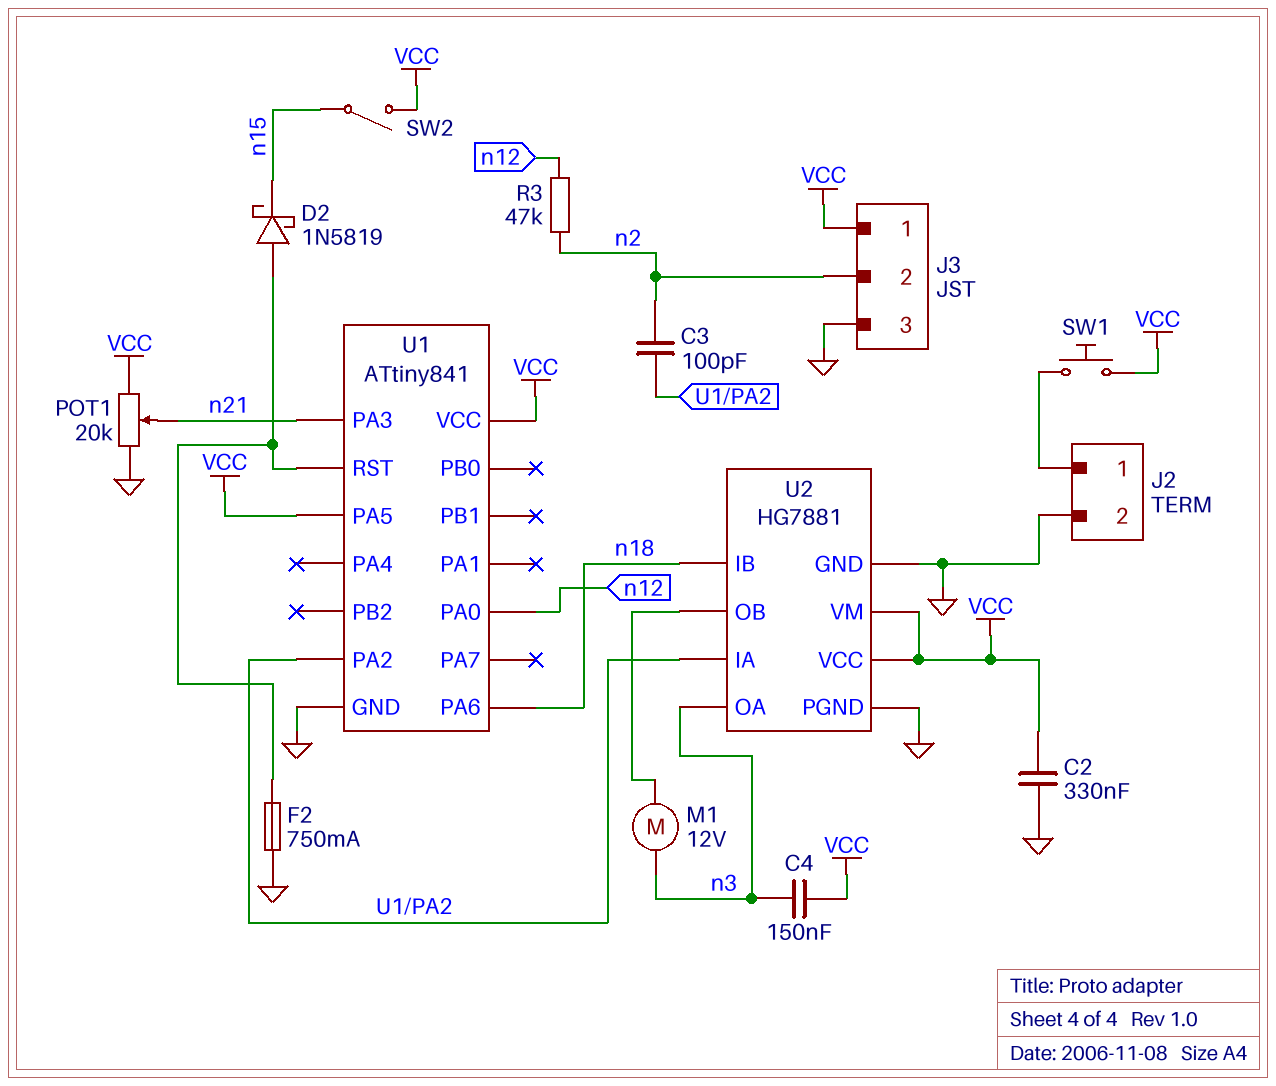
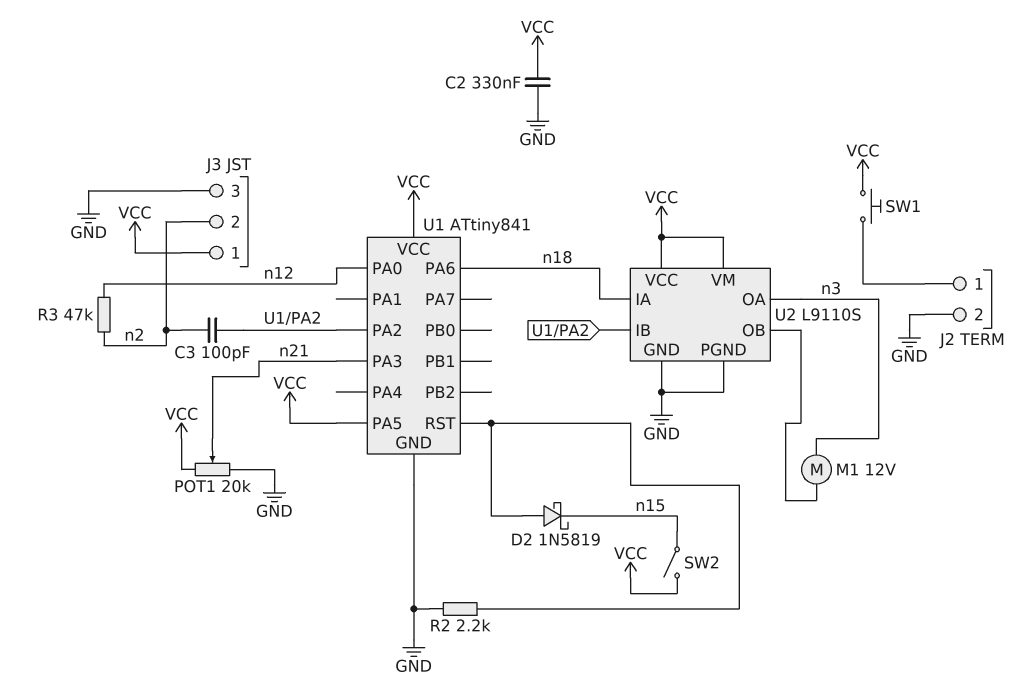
C4: 150nF (VCC, n3) -> none
F2: 750mA (GND, U1/RST) -> none
R2: none -> 2.2k (GND, U1/RST)
U2: HG7881 -> L9110S
U2 pin IA: U1/PA2 -> n18
U2 pin IB: n18 -> U1/PA2

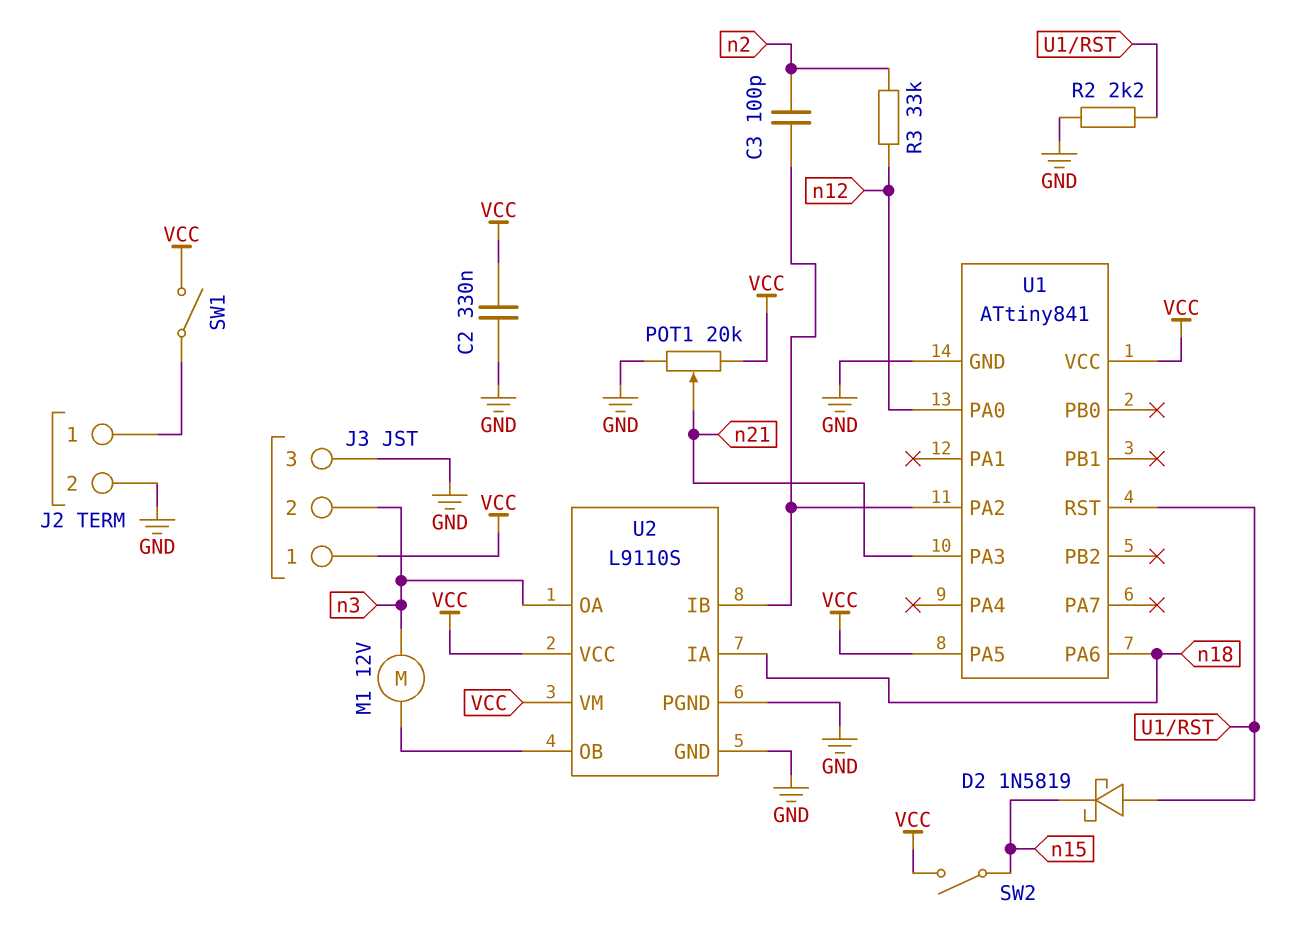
J3 pin 2: n2 -> n3
R3: 47k (n2, n12) -> 33k (n2, n12)
SW1: button (J2/1, VCC) -> switch (J2/1, VCC)

